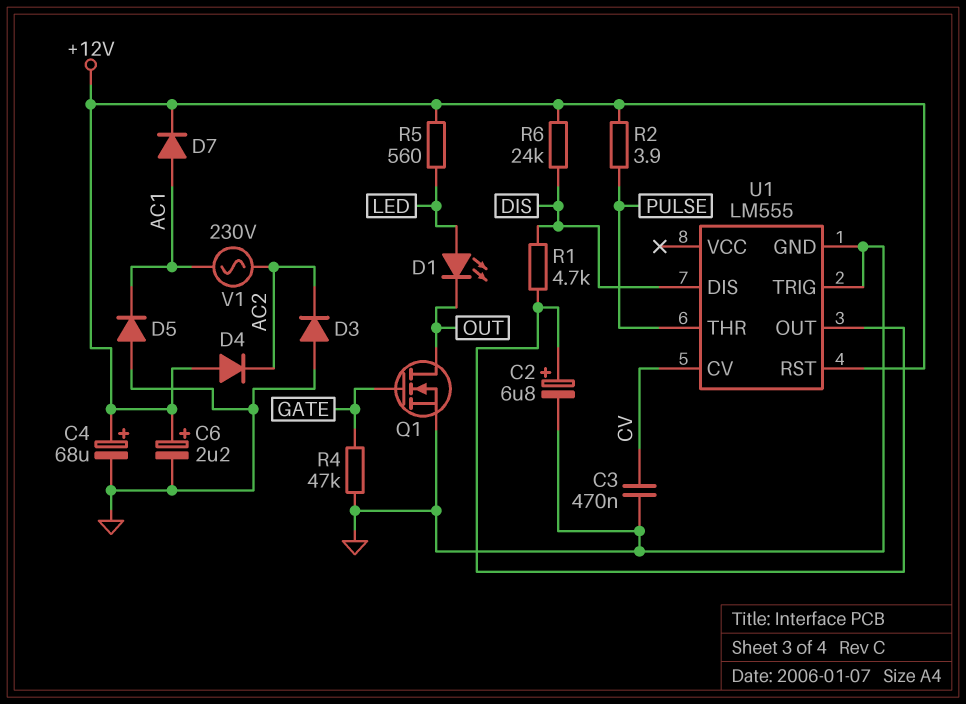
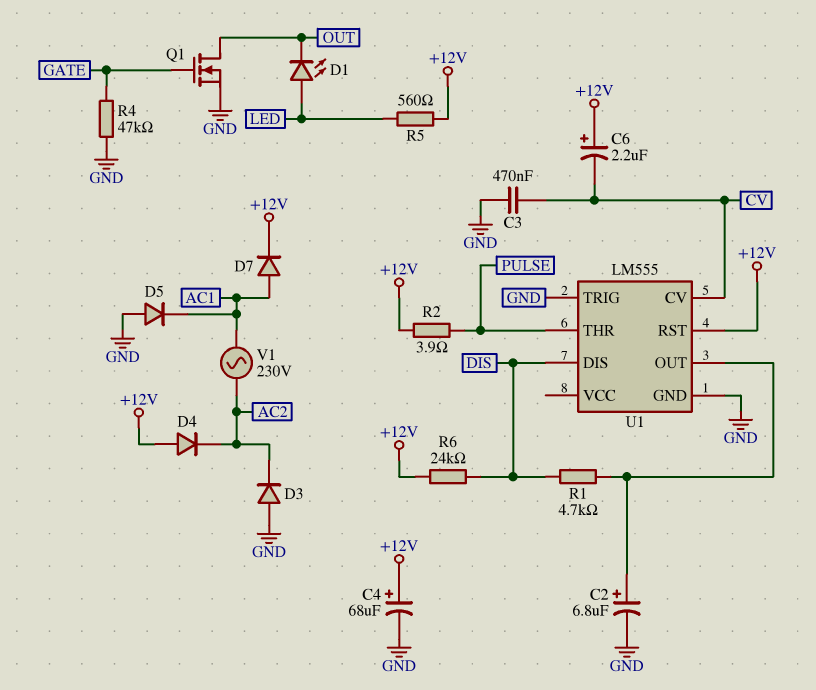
C6: 2.2uF (plus +12V, minus GND) -> 2.2uF (plus +12V, minus CV)

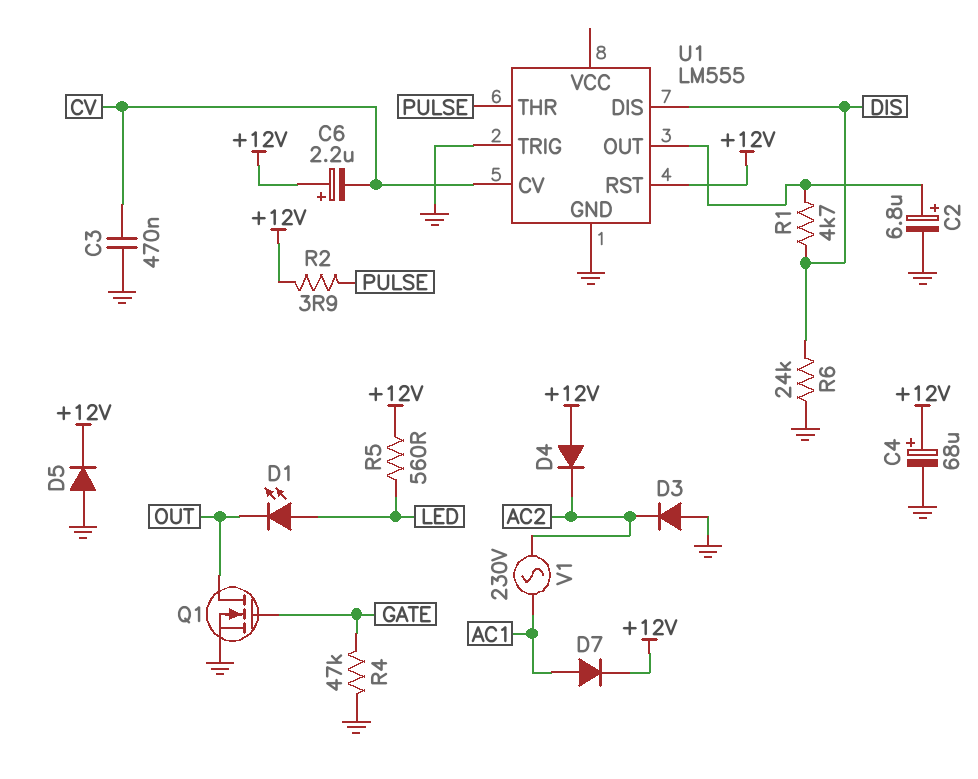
D5: diode (A GND, K AC1) -> diode (A GND, K +12V)
R6: 24k (+12V, DIS) -> 24k (DIS, GND)

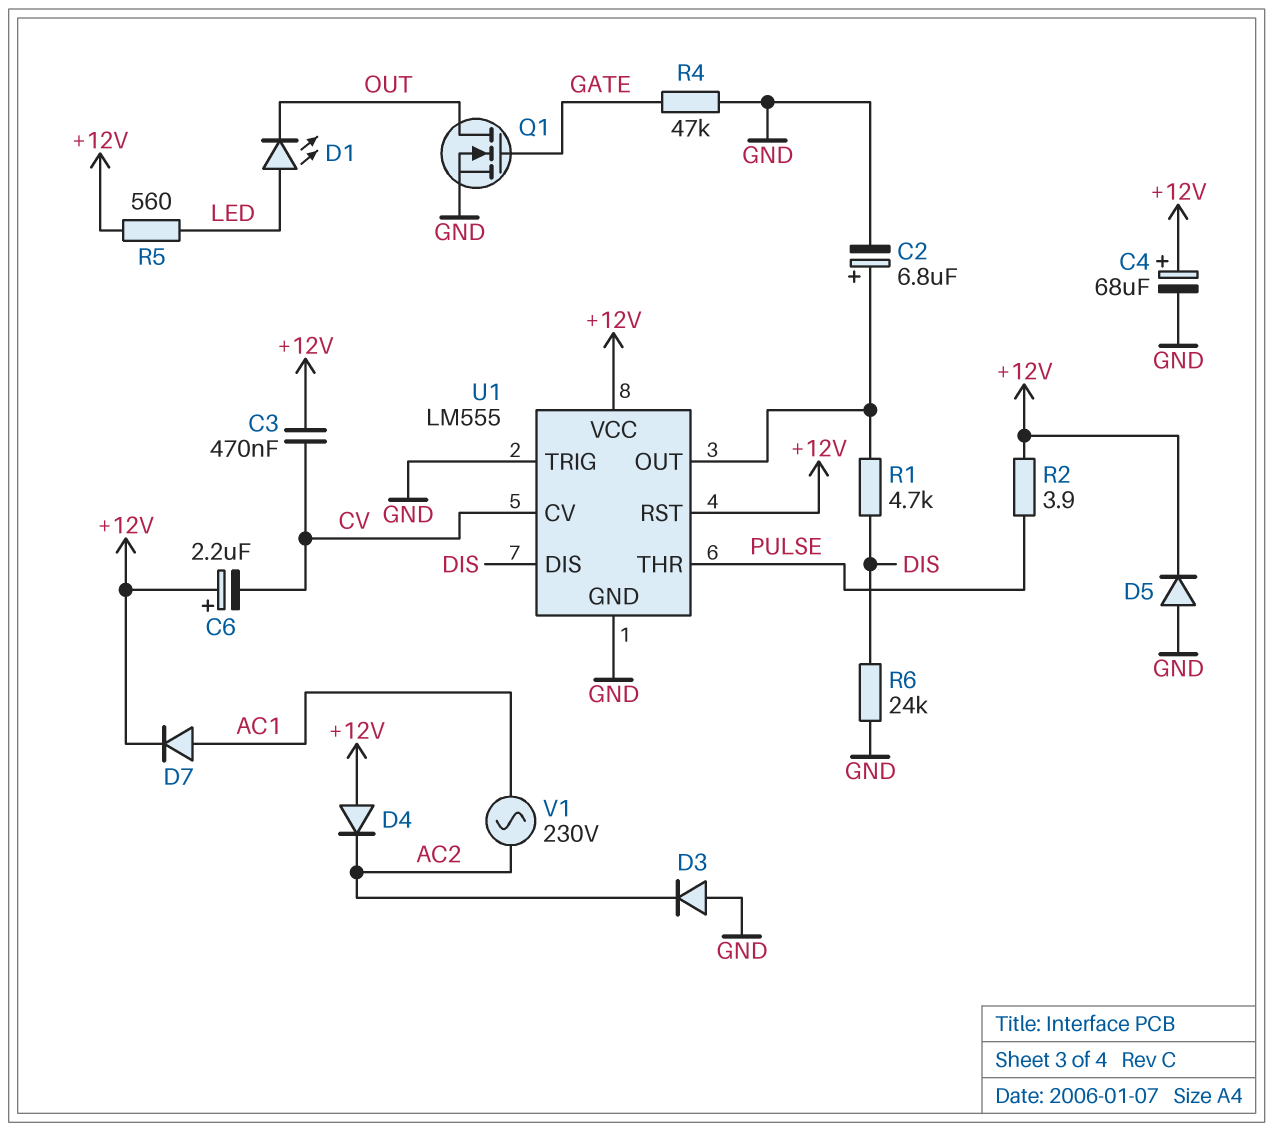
C3: 470nF (CV, GND) -> 470nF (+12V, CV)
U1 pin VCC: none -> +12V

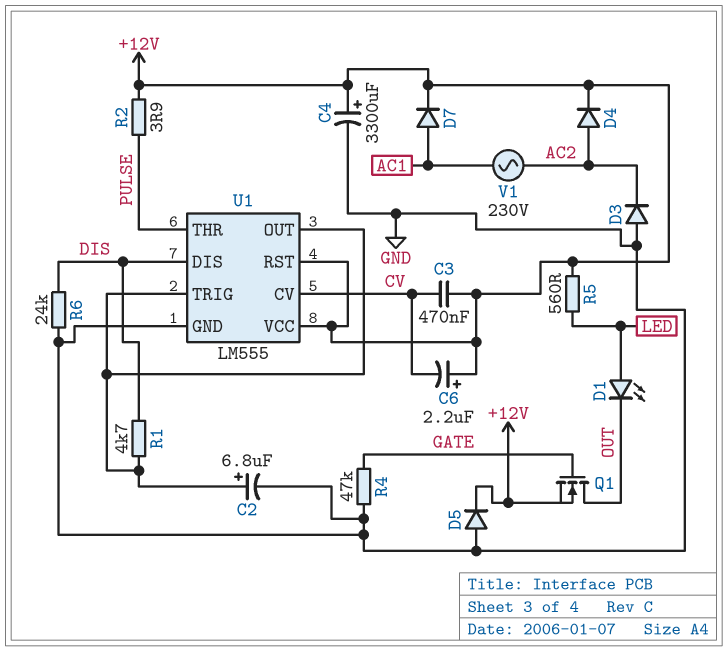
C4: 68uF (plus +12V, minus GND) -> 3300uF (plus +12V, minus GND)
D4: diode (A +12V, K AC2) -> diode (A AC2, K +12V)
Q1: NMOS (G GATE, D OUT, S GND) -> NMOS (G GATE, D OUT, S +12V)
U1 pin TRIG: GND -> U1/OUT

